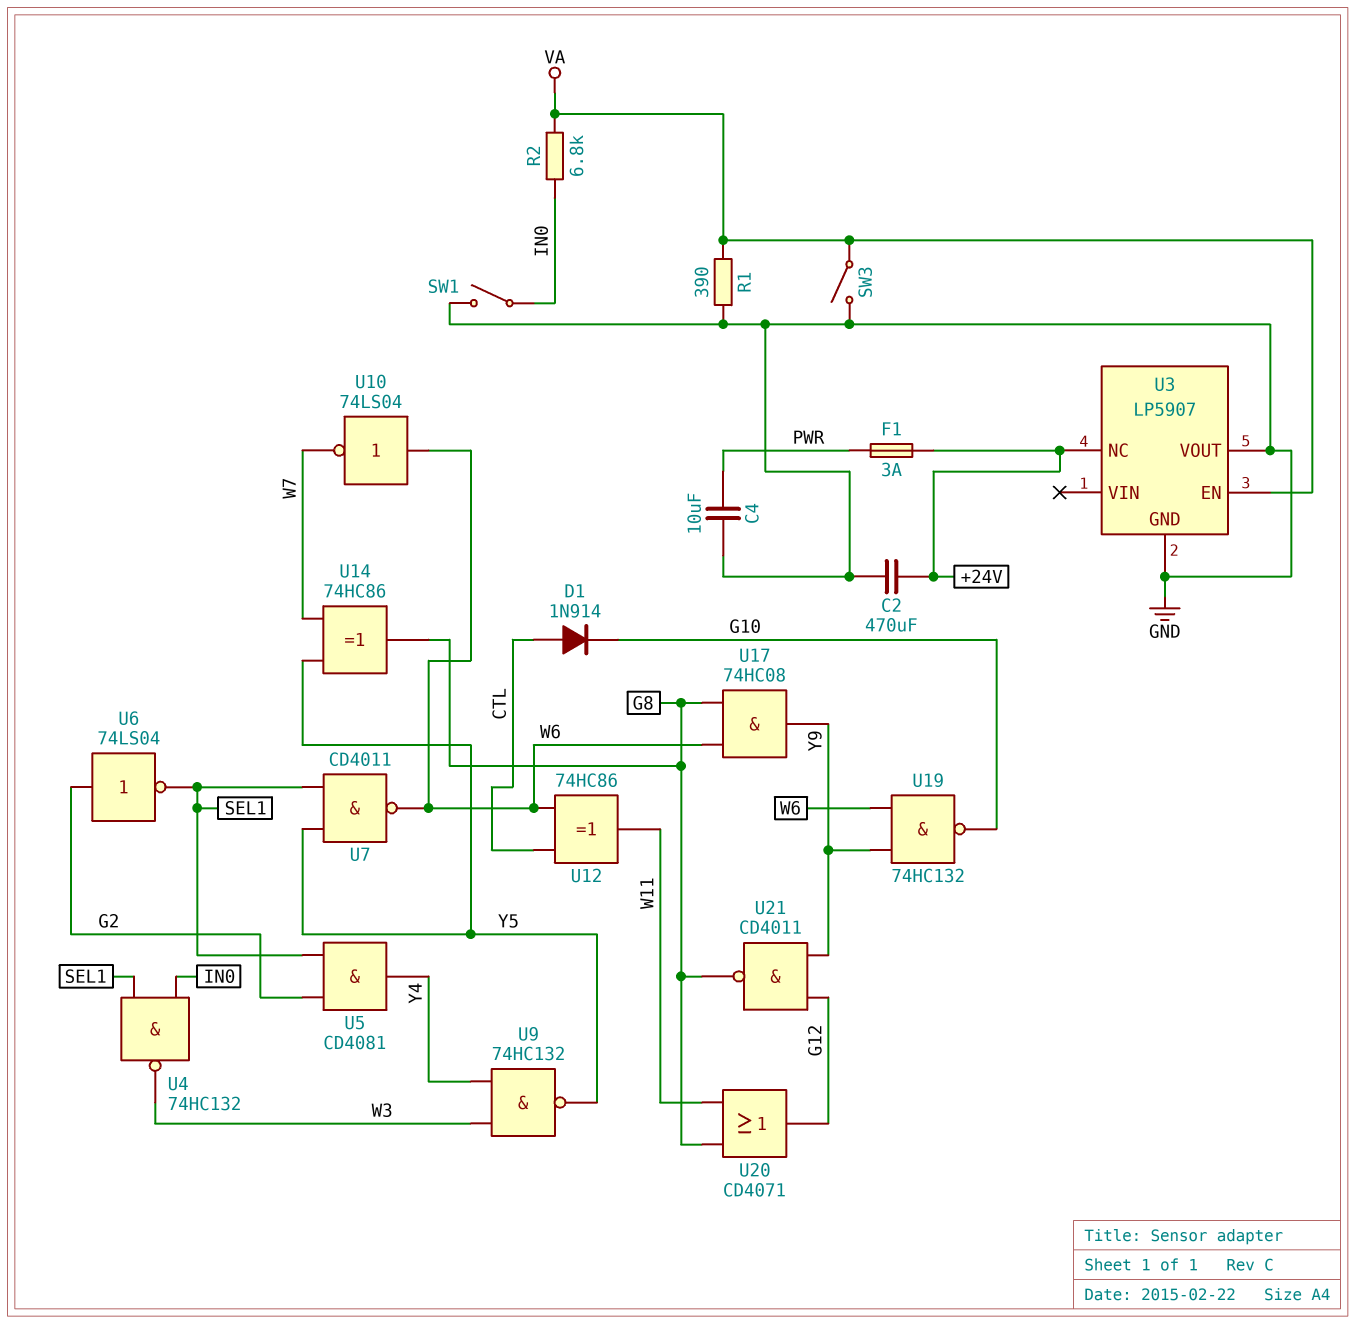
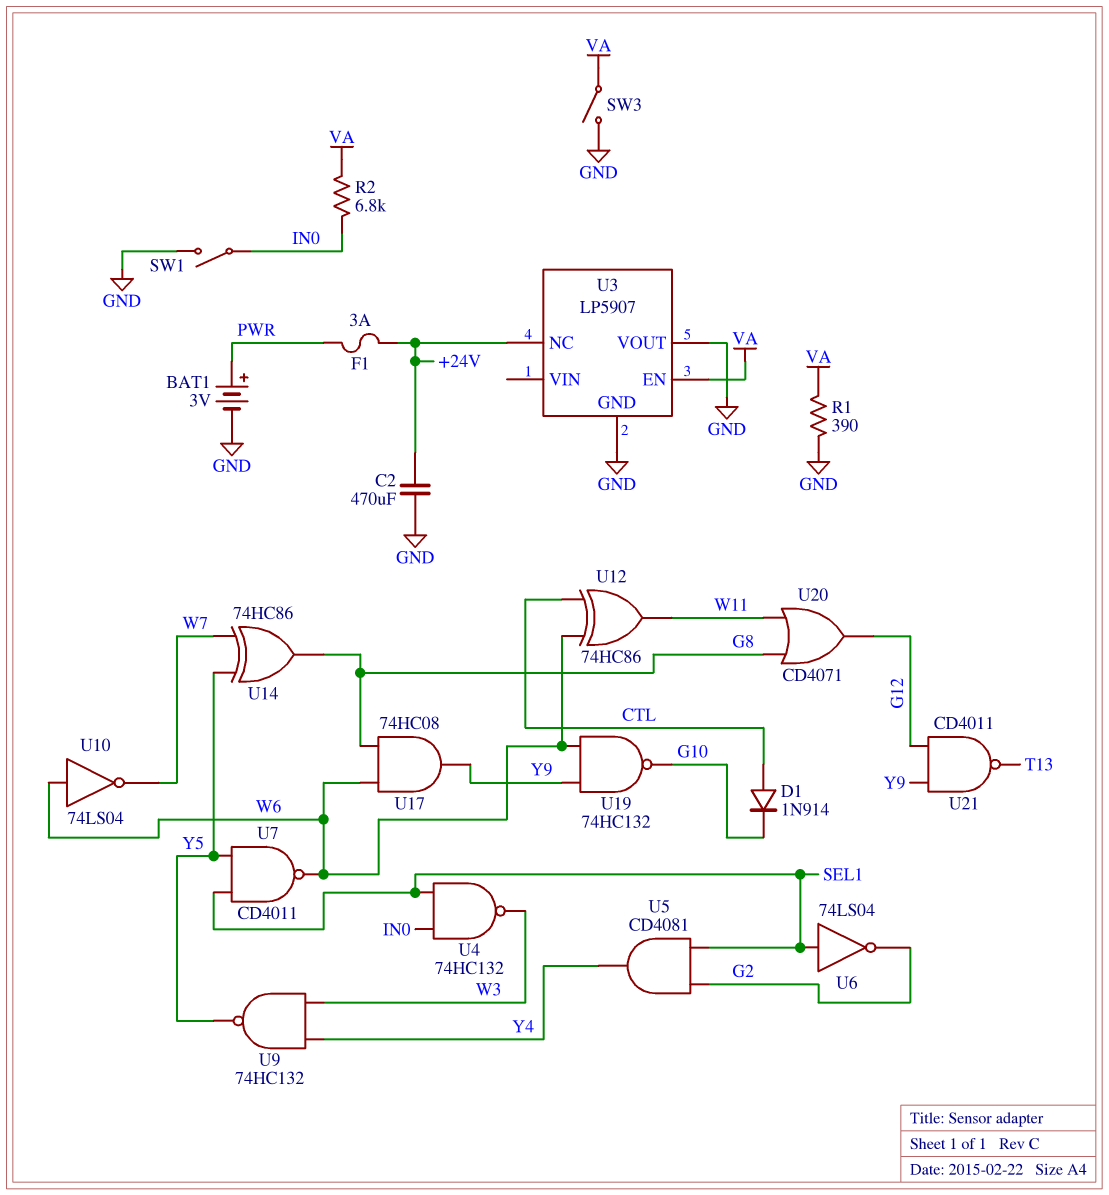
BAT1: none -> 3V (plus PWR, minus GND)
C4: 10uF (GND, PWR) -> none
U6: NOT 74LS04 (in G2, out SEL1) -> NOT 74LS04 (in SEL1, out G2)
U21: NAND CD4011 (in G12, in Y9, out G8) -> NAND CD4011 (in G12, in Y9, out T13)

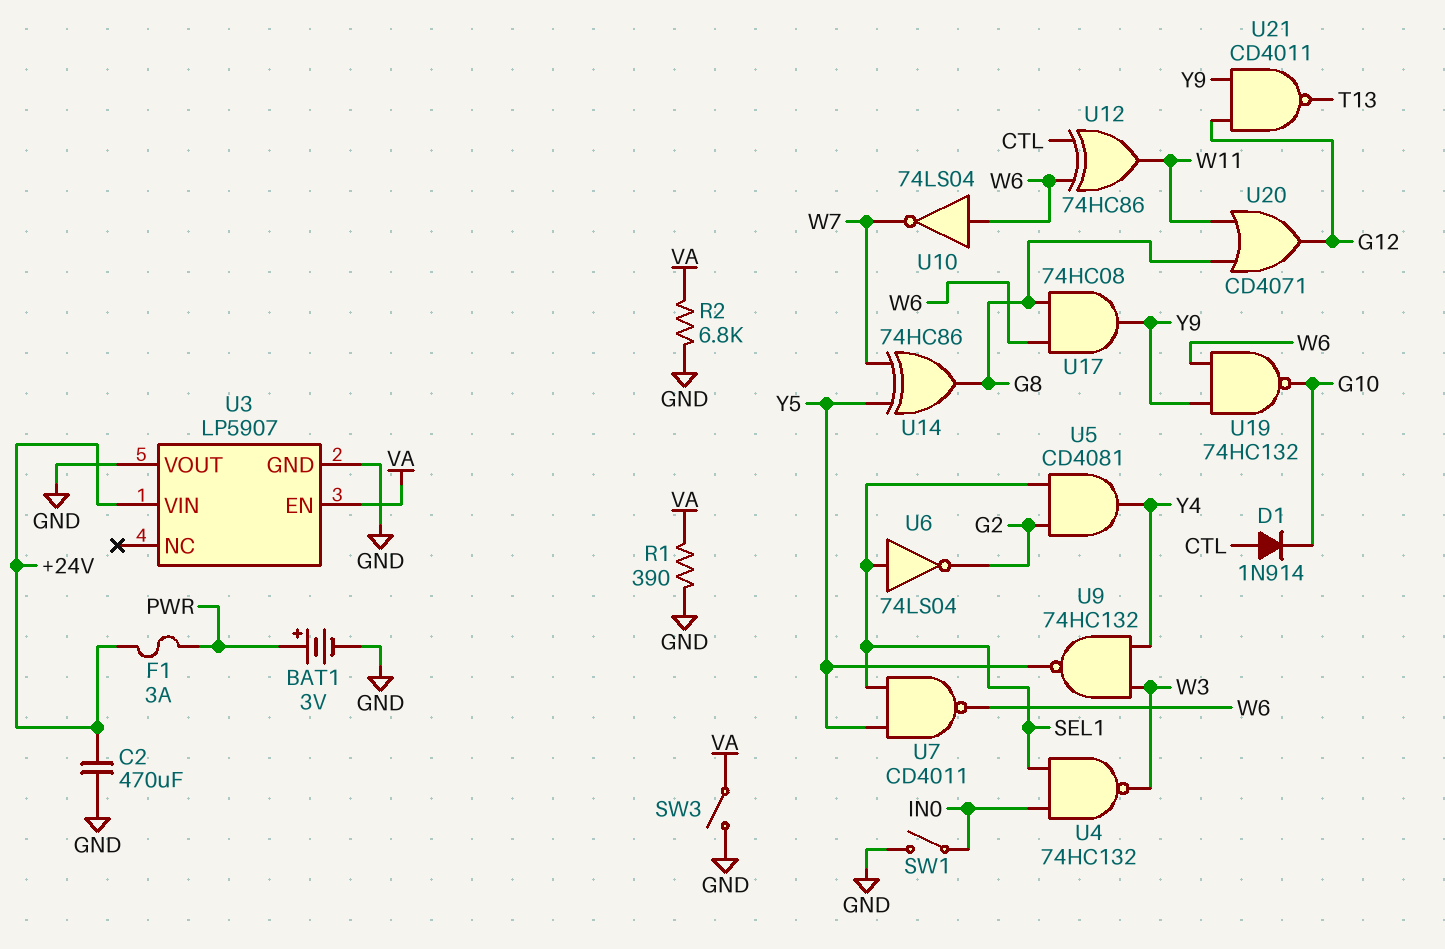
R2: 6.8k (IN0, VA) -> 6.8k (GND, VA)
U3 pin NC: +24V -> none
U3 pin VIN: none -> +24V

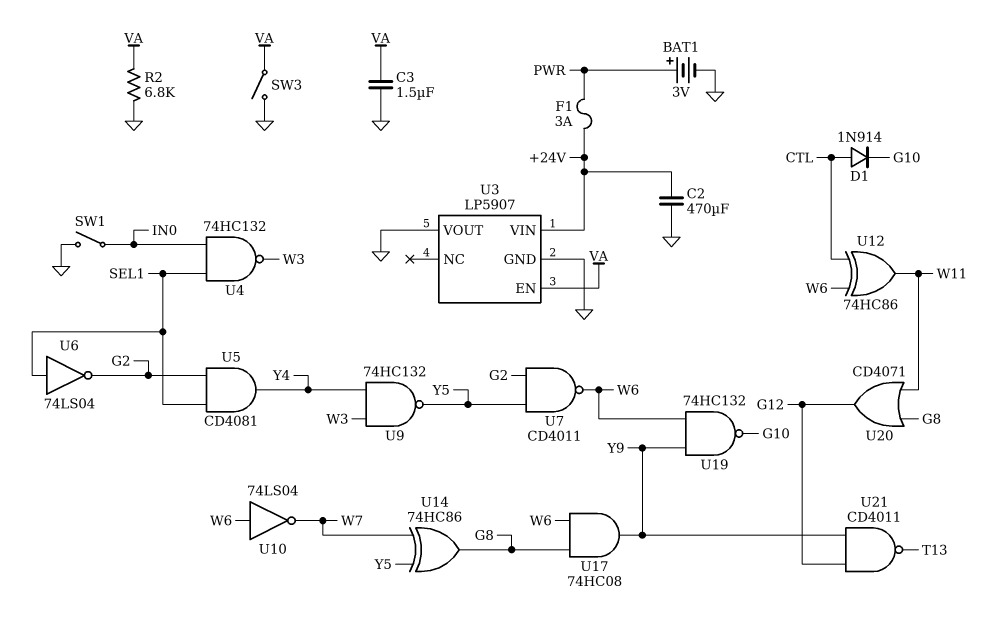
C3: none -> 1.5uF (GND, VA)
R1: 390 (GND, VA) -> none
U7: NAND CD4011 (in SEL1, in Y5, out W6) -> NAND CD4011 (in G2, in Y5, out W6)

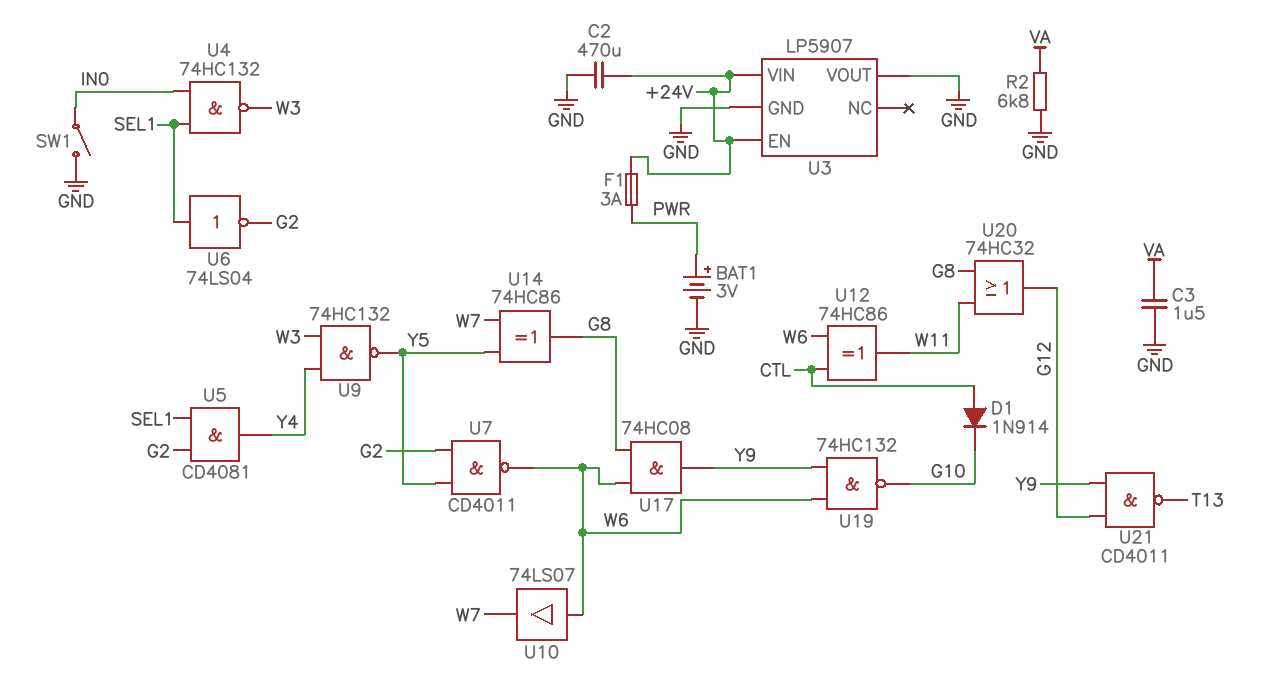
SW3: switch (GND, VA) -> none
U3 pin EN: VA -> +24V
U10: NOT 74LS04 (in W6, out W7) -> buffer 74LS07 (in W6, out W7)
U20: OR CD4071 (in G8, in W11, out G12) -> OR 74HC32 (in G8, in W11, out G12)

